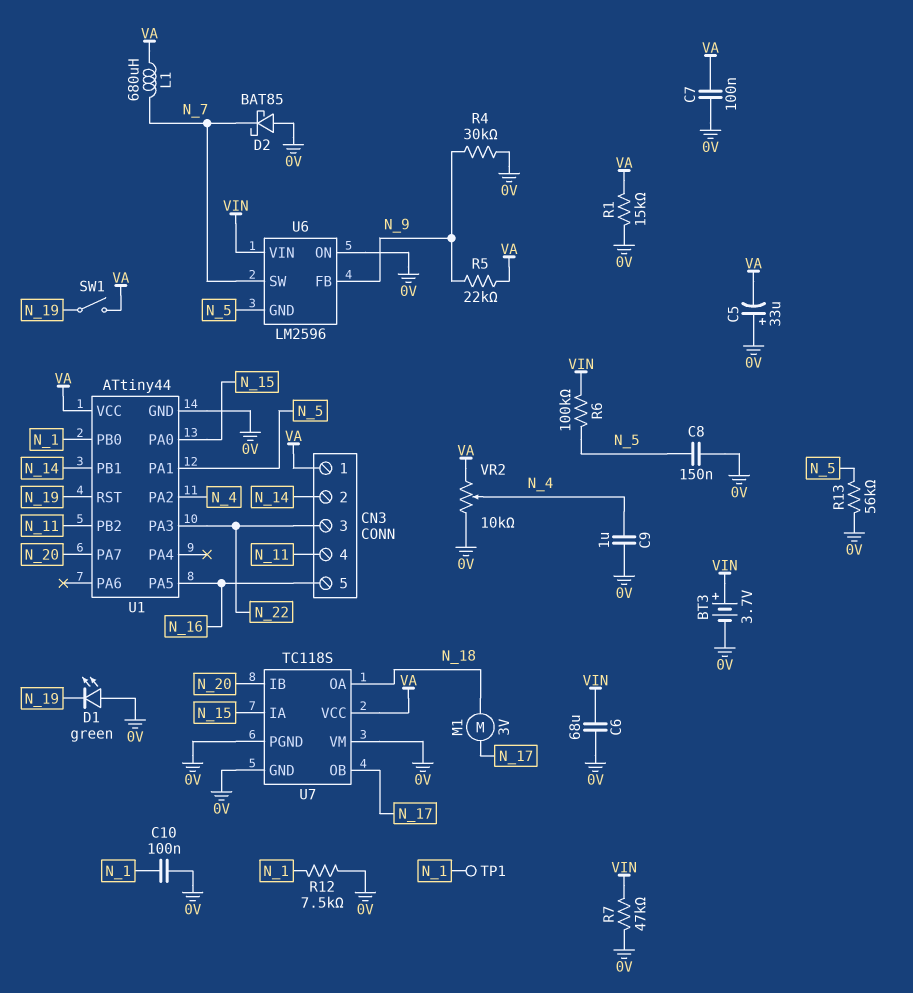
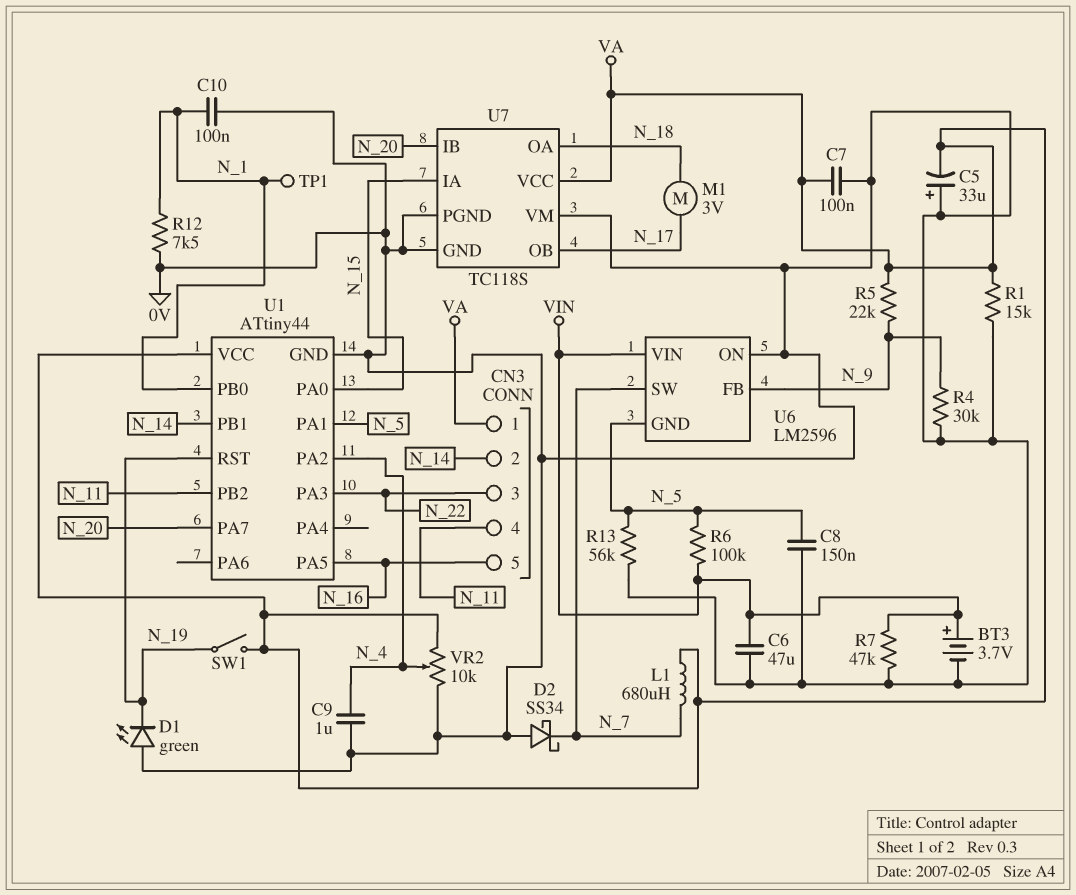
C6: 68uF (0V, VIN) -> 47uF (0V, VIN)
D2: schottky BAT85 (A 0V, K N_7) -> schottky SS34 (A 0V, K N_7)

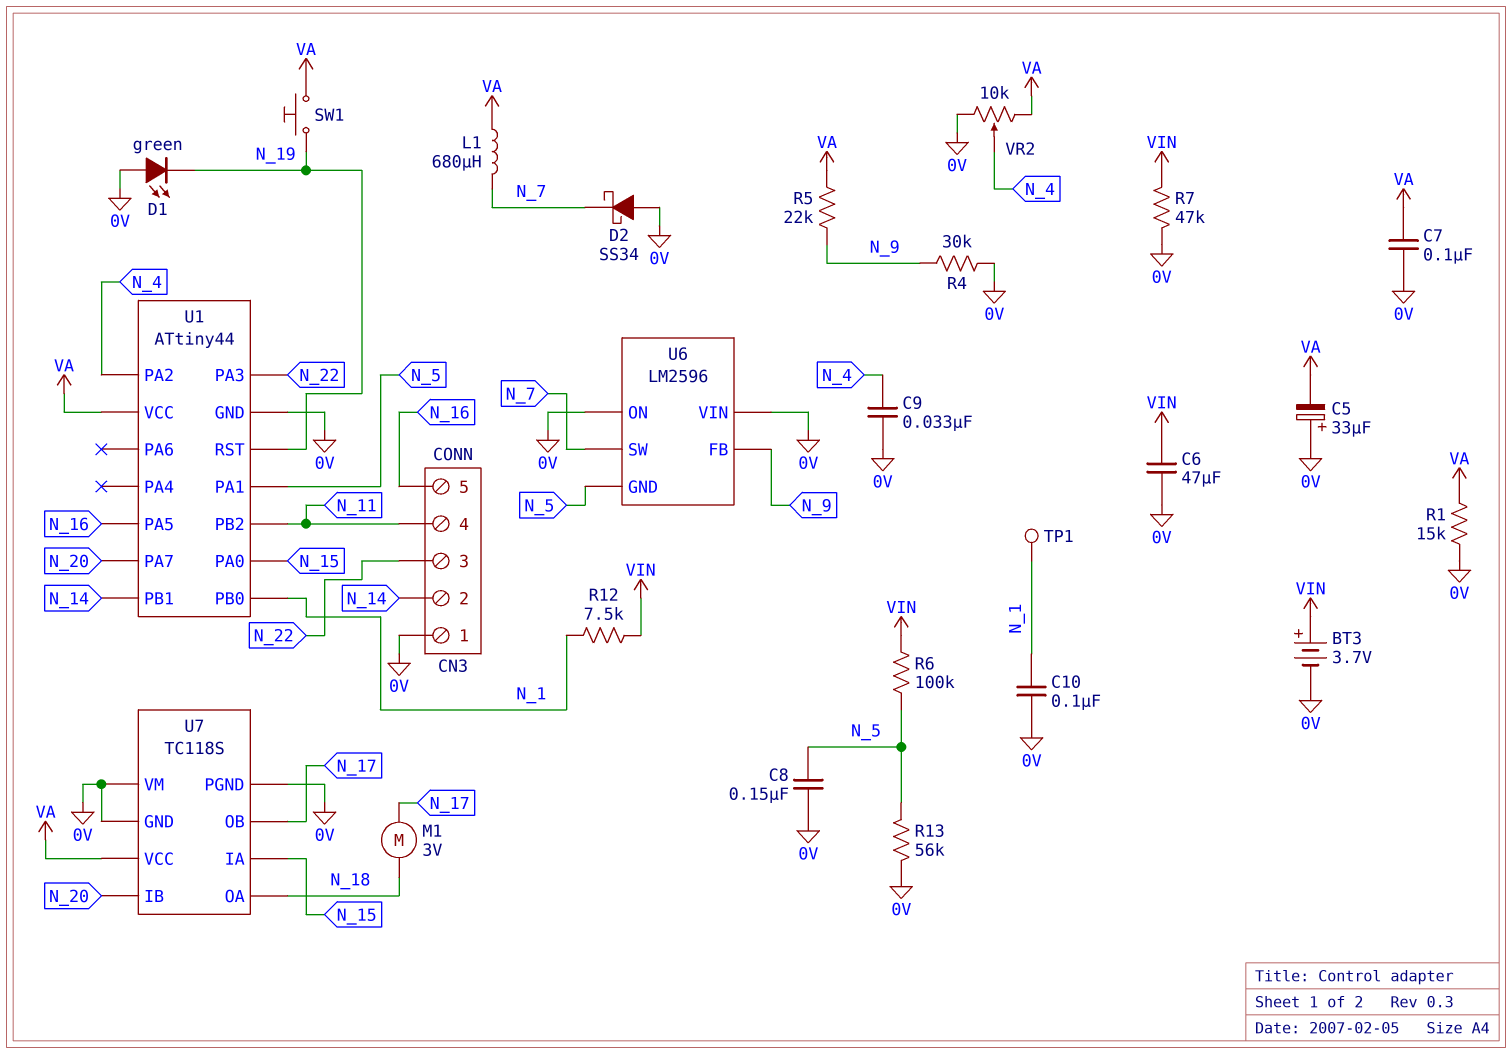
C9: 1uF (0V, N_4) -> 33nF (0V, N_4)
CN3 pin 1: VA -> 0V
R12: 7.5k (0V, N_1) -> 7.5k (N_1, VIN)
SW1: switch (N_19, VA) -> button (N_19, VA)
U6 pin VIN: VIN -> 0V

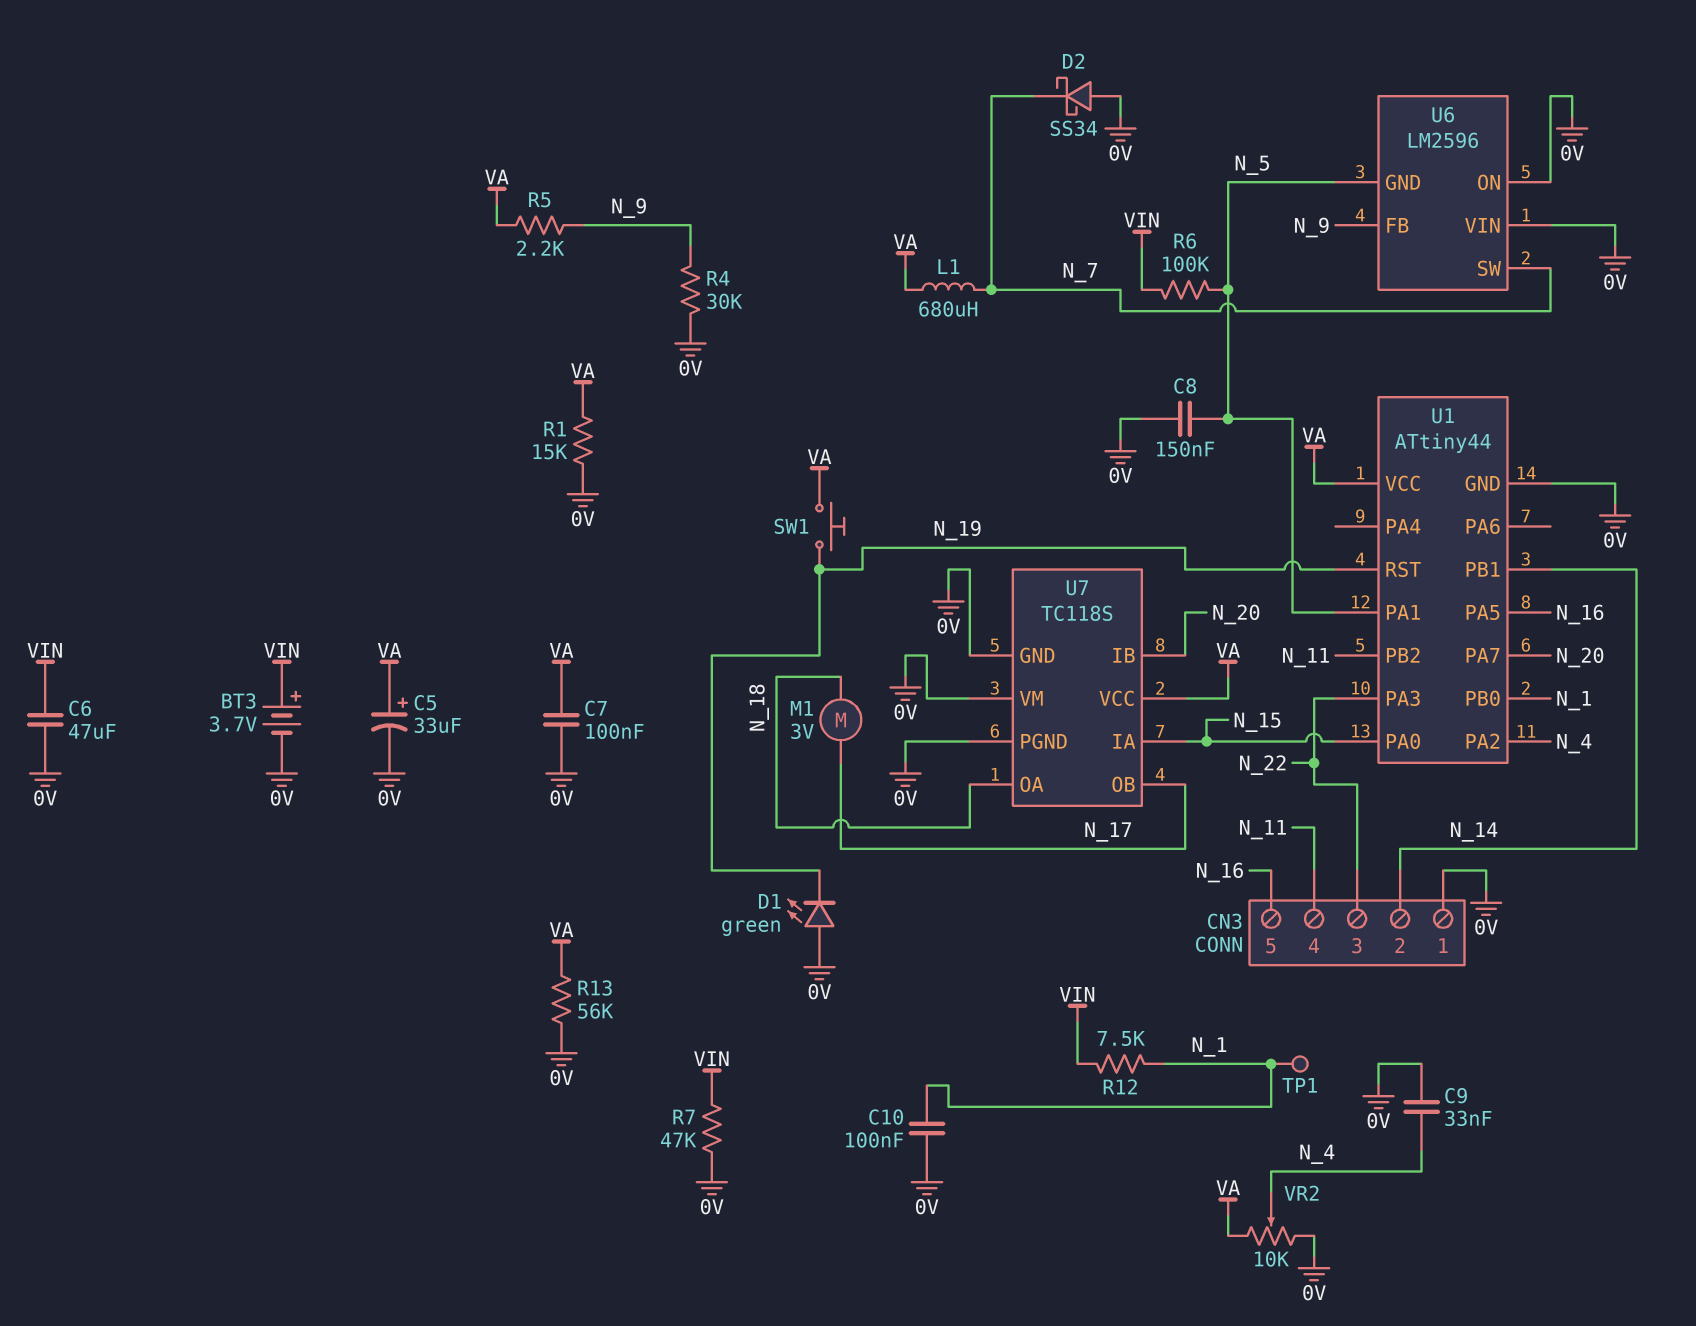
C5: 33uF (plus 0V, minus VA) -> 33uF (plus VA, minus 0V)
R5: 22k (N_9, VA) -> 2.2k (N_9, VA)
R13: 56k (0V, N_5) -> 56k (0V, VA)

